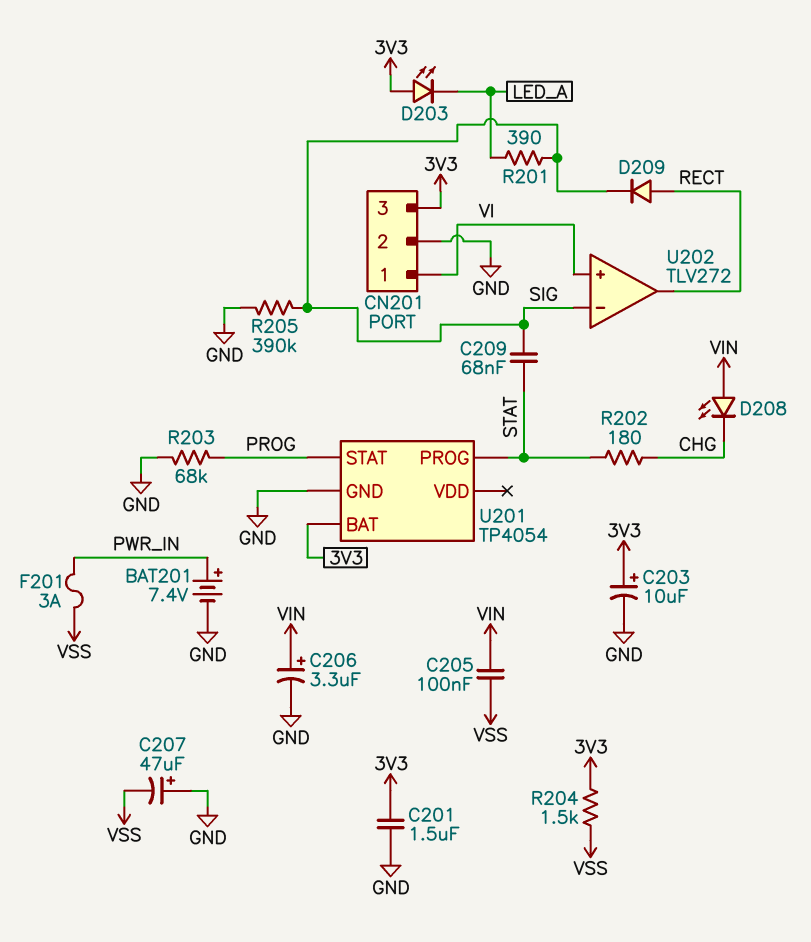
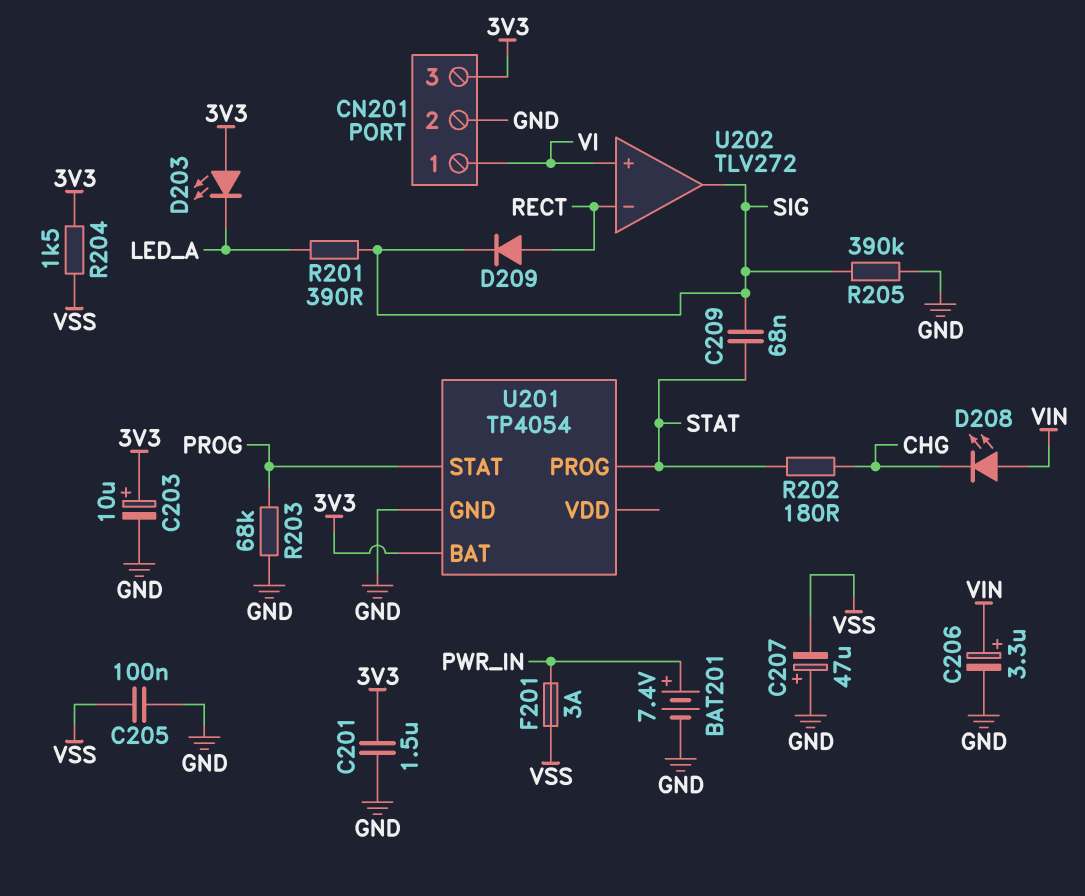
C205: 100nF (VIN, VSS) -> 100nF (GND, VSS)
U202 pin in-: SIG -> RECT
U202 pin out: RECT -> SIG

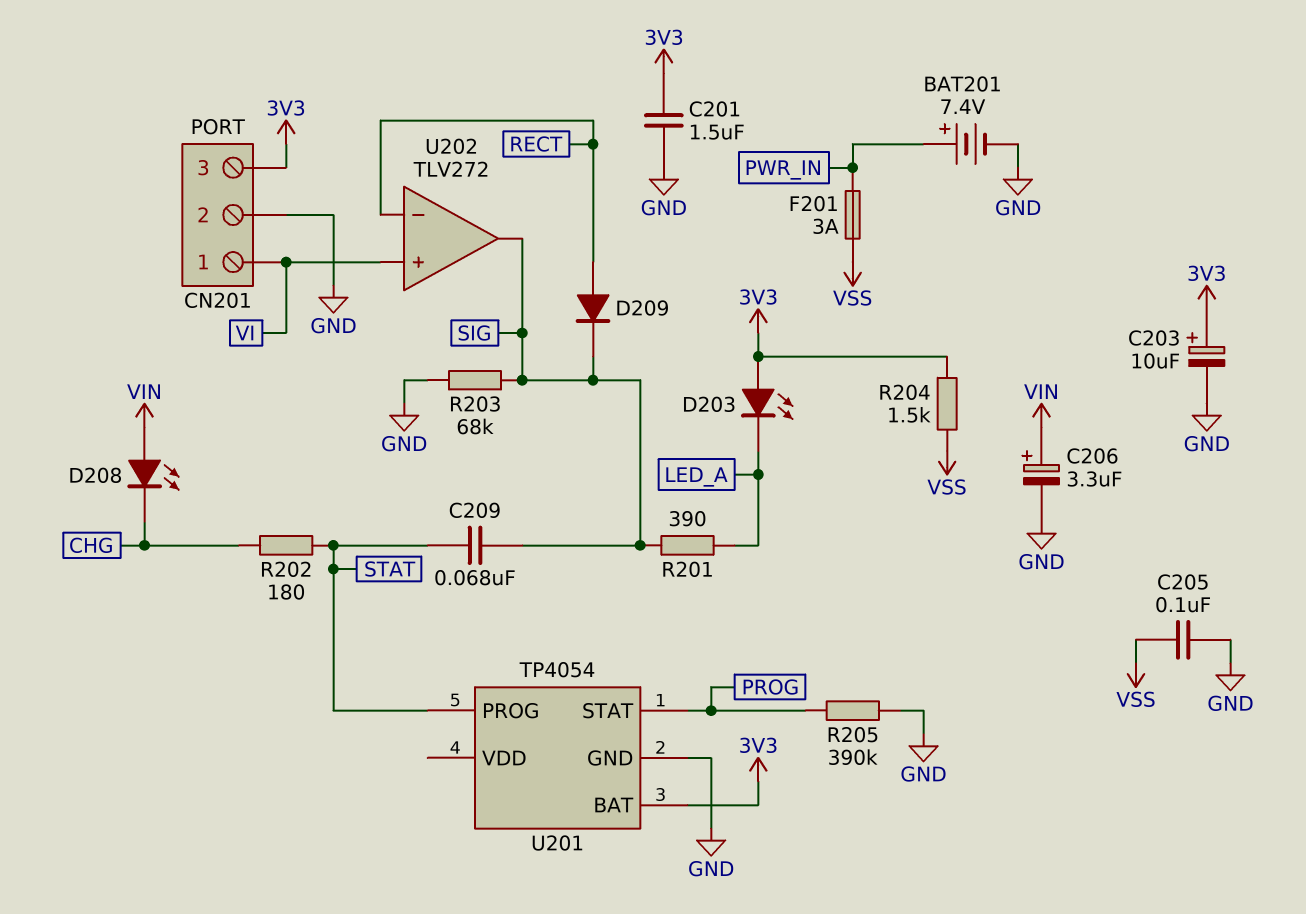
C207: 47uF (plus GND, minus VSS) -> none
R203: 68k (GND, PROG) -> 68k (GND, SIG)
R205: 390k (GND, SIG) -> 390k (GND, PROG)

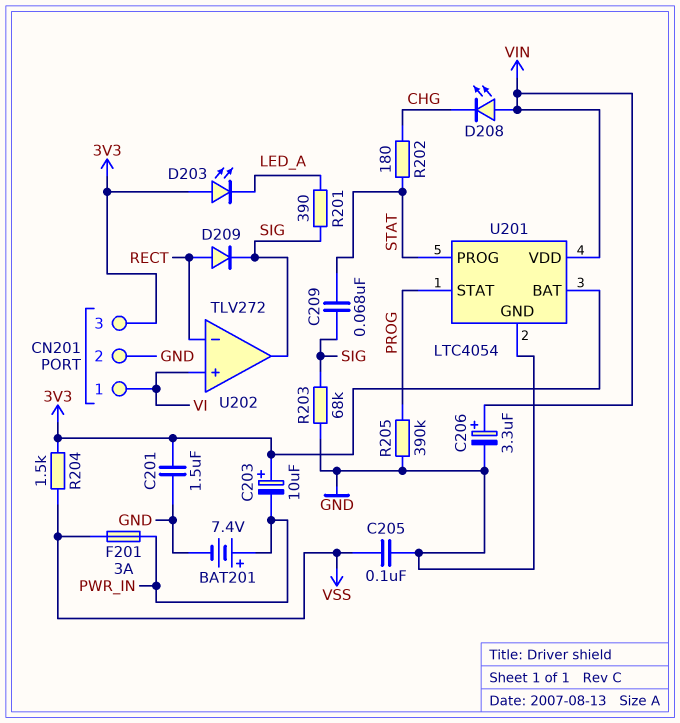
C203: 10uF (plus 3V3, minus GND) -> 10uF (plus 3V3, minus PWR_IN)
U201: TP4054 -> LTC4054
U201 pin VDD: none -> VIN

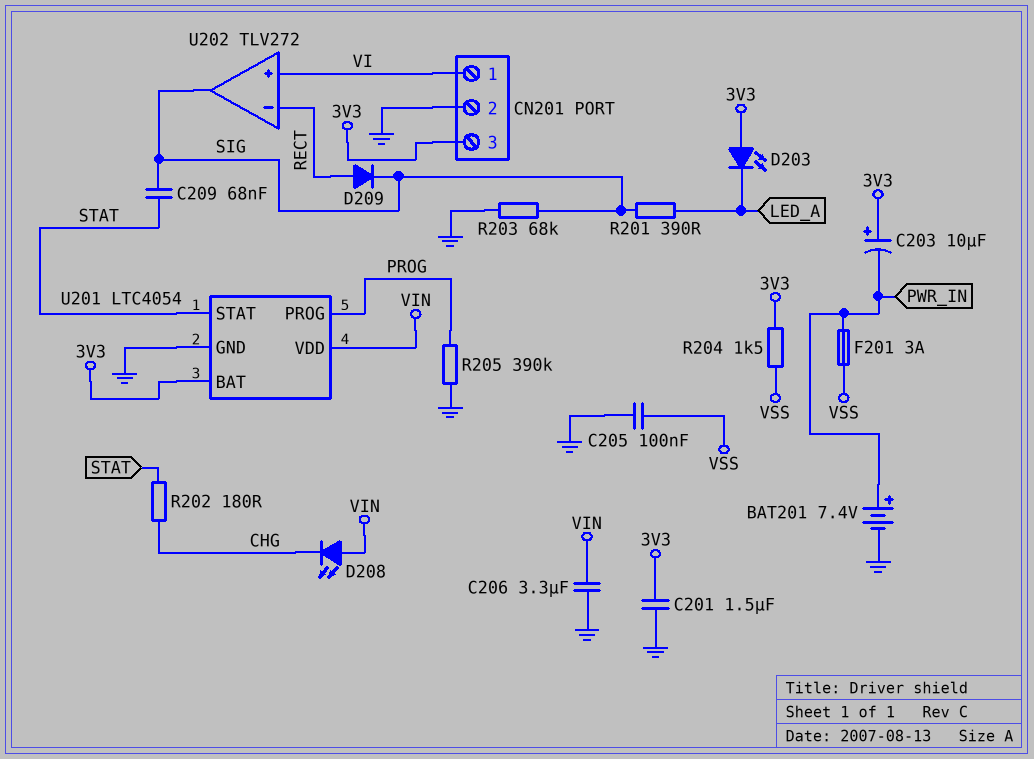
C206: 3.3uF (plus VIN, minus GND) -> 3.3uF (GND, VIN)
U201 pin PROG: STAT -> PROG
U201 pin STAT: PROG -> STAT

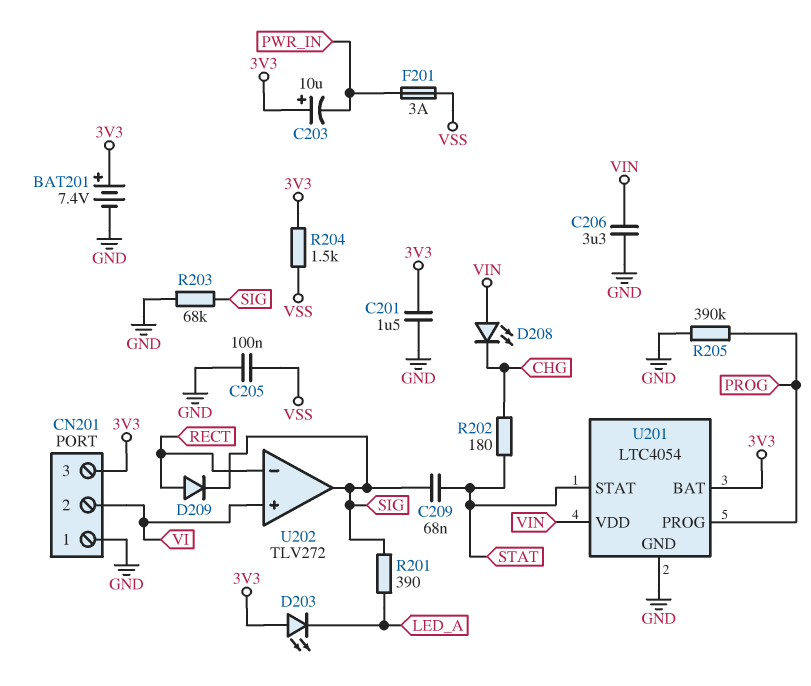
BAT201: 7.4V (plus PWR_IN, minus GND) -> 7.4V (plus 3V3, minus GND)
CN201 pin 1: VI -> GND
CN201 pin 2: GND -> VI

